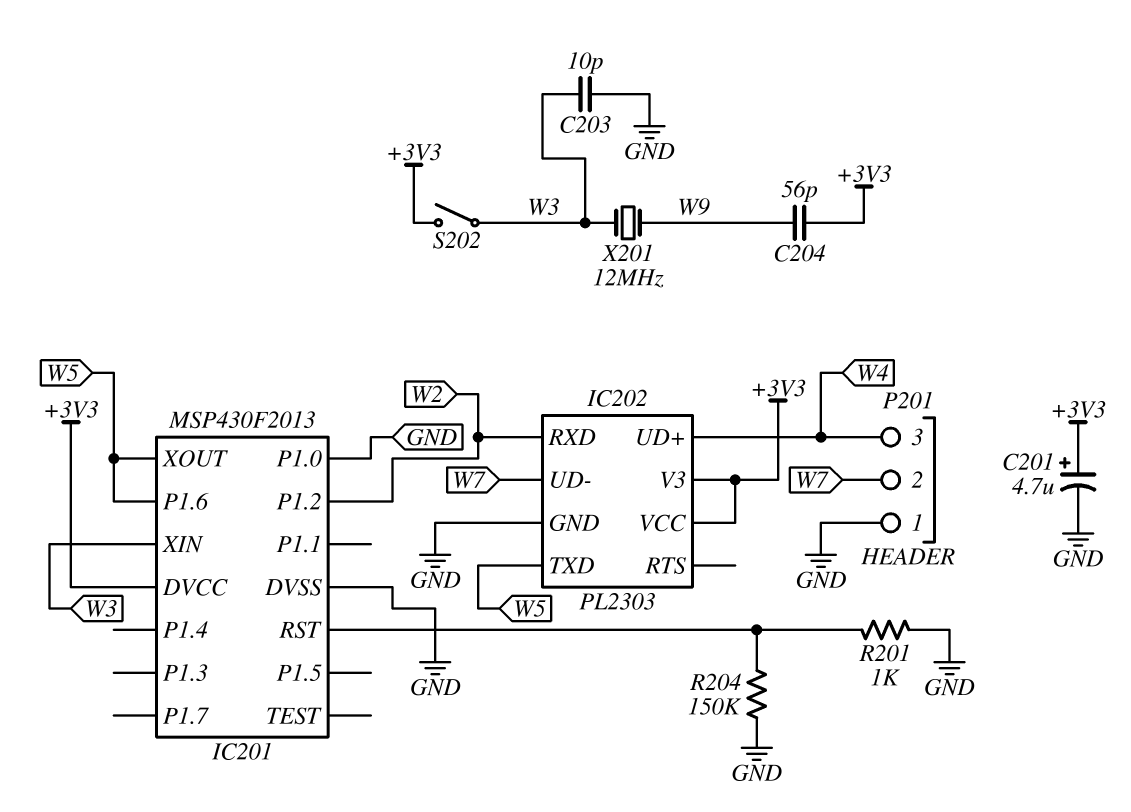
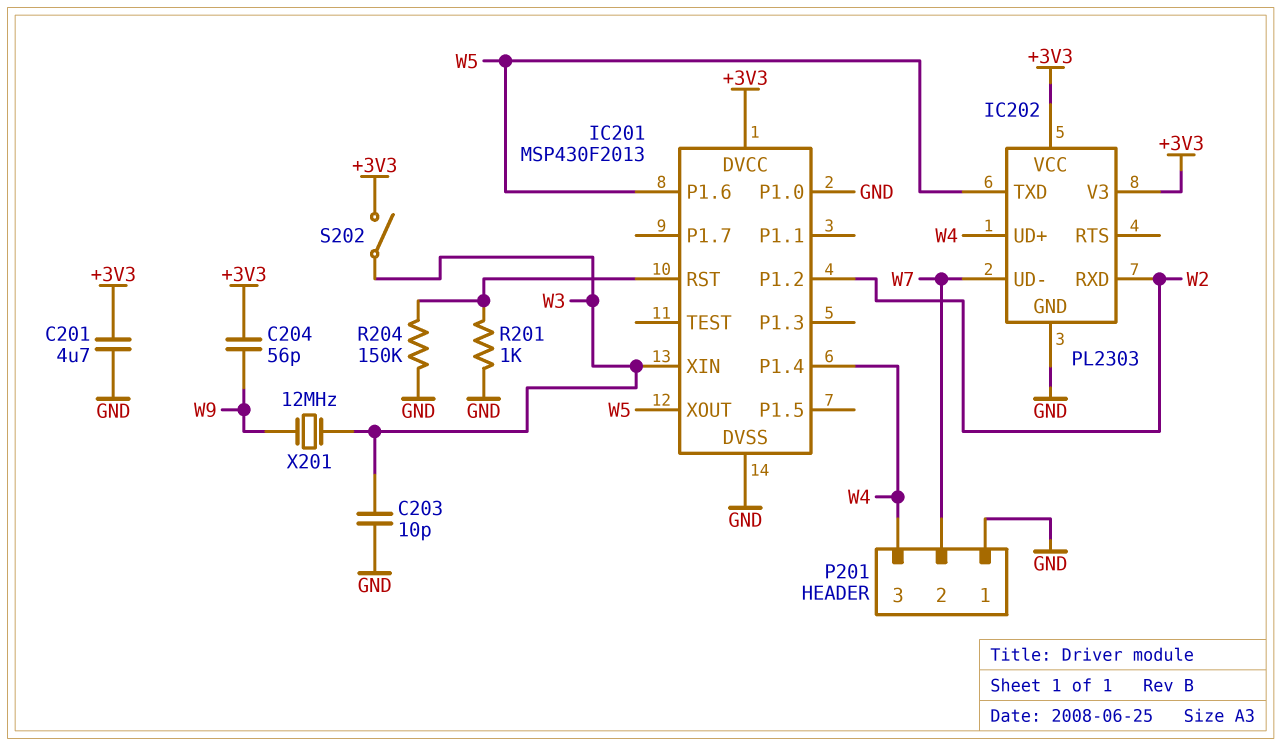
C201: 4.7uF (plus +3V3, minus GND) -> 4.7uF (+3V3, GND)
IC201 pin P1.4: none -> W4

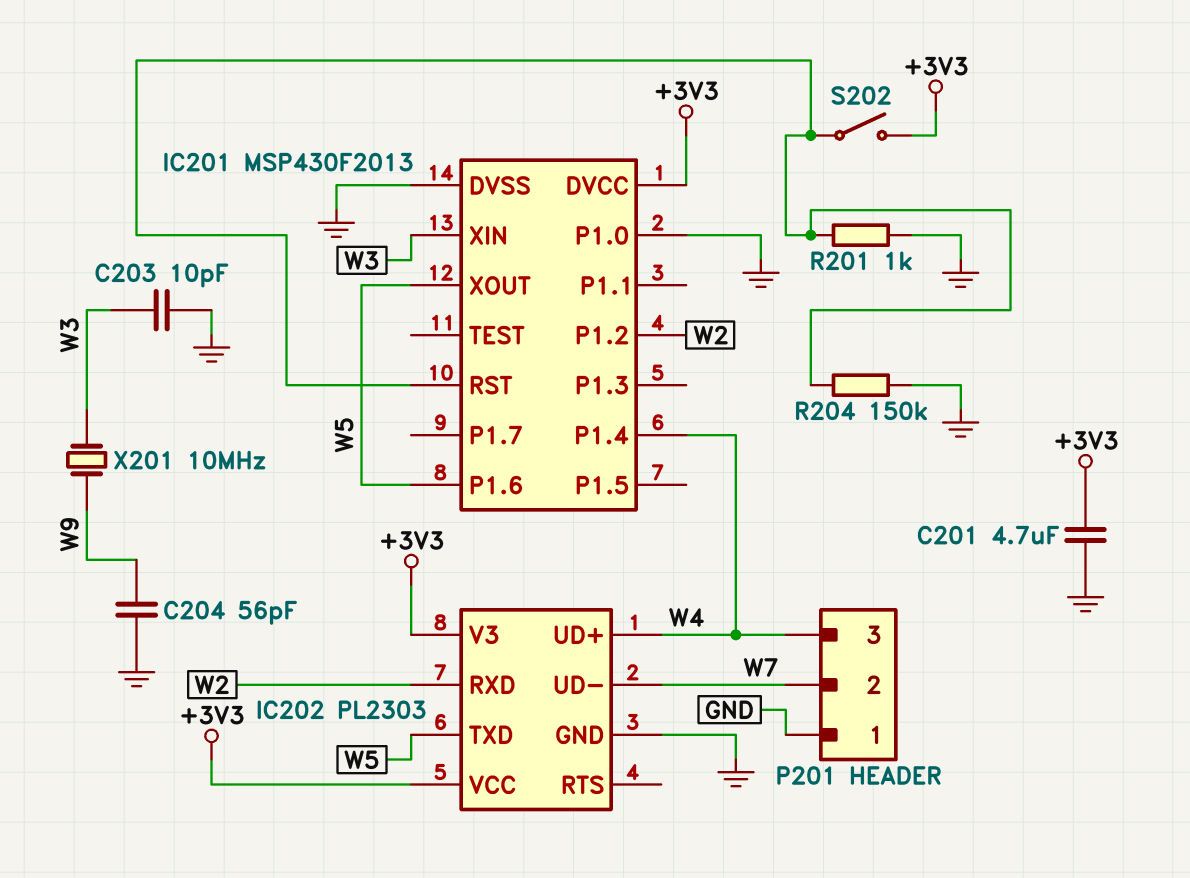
C204: 56pF (+3V3, W9) -> 56pF (GND, W9)
S202: switch (+3V3, W3) -> switch (+3V3, IC201/RST)
X201: 12MHz (W3, W9) -> 10MHz (W3, W9)

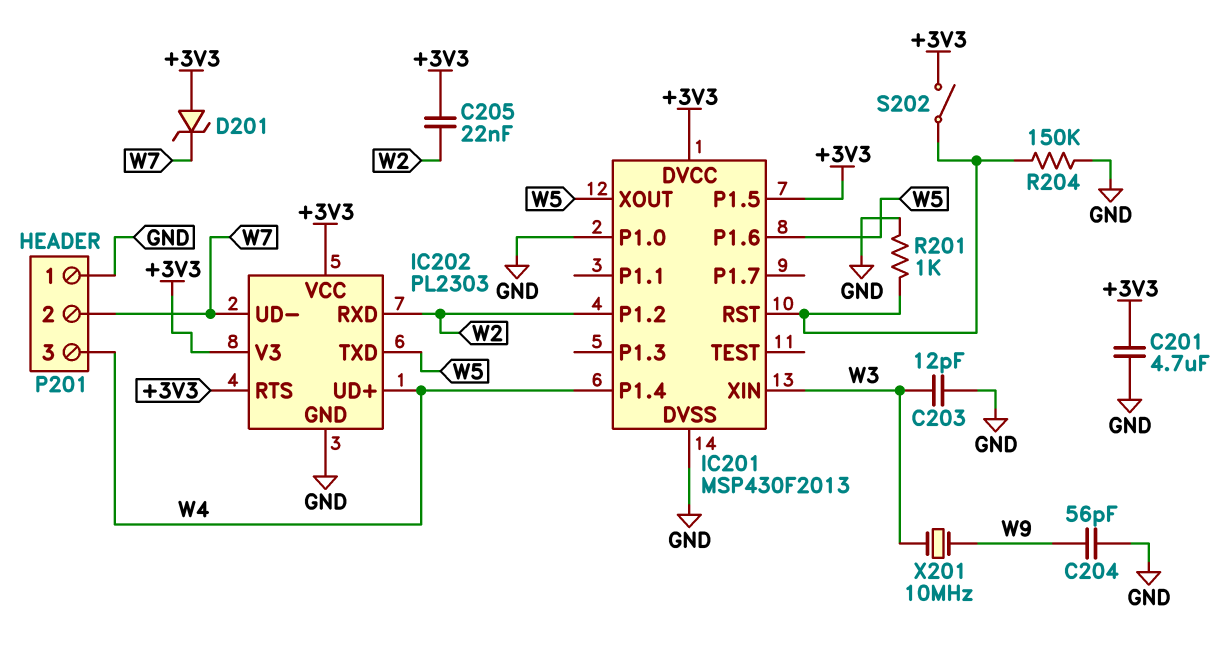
C203: 10pF (GND, W3) -> 12pF (GND, W3)
C205: none -> 22nF (+3V3, W2)
D201: none -> zener (A +3V3, K W7)
IC201 pin P1.5: none -> +3V3
IC202 pin RTS: none -> +3V3

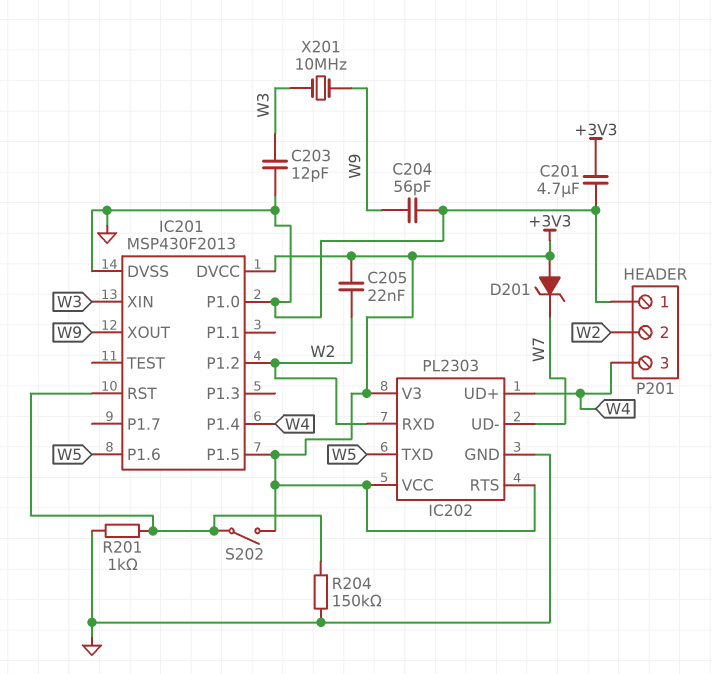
IC201 pin XOUT: W5 -> W9
P201 pin 2: W7 -> W2

